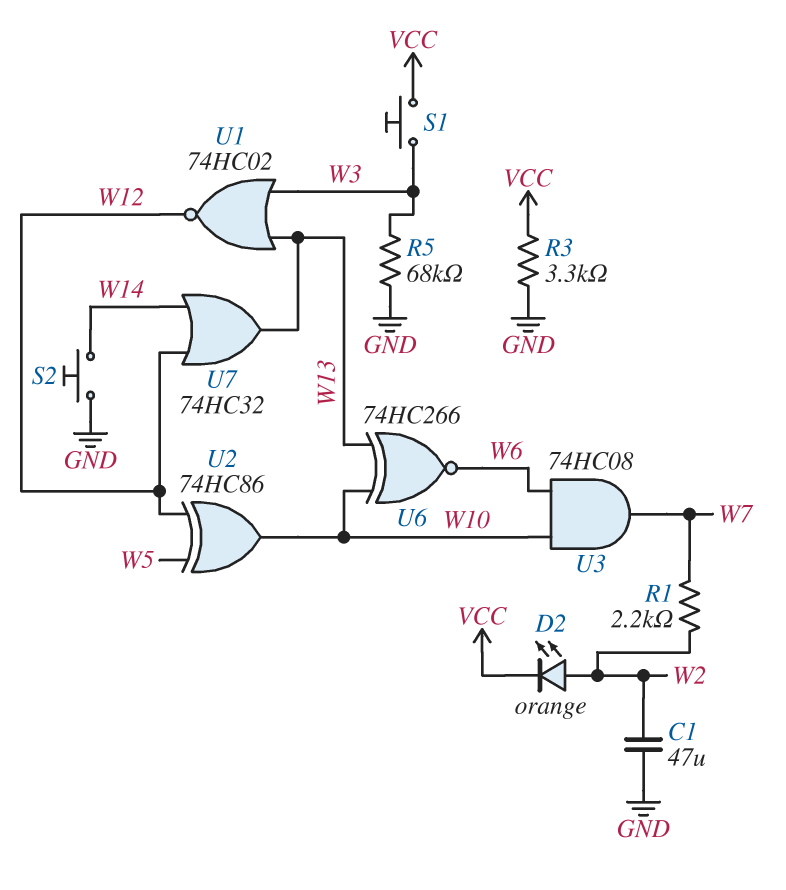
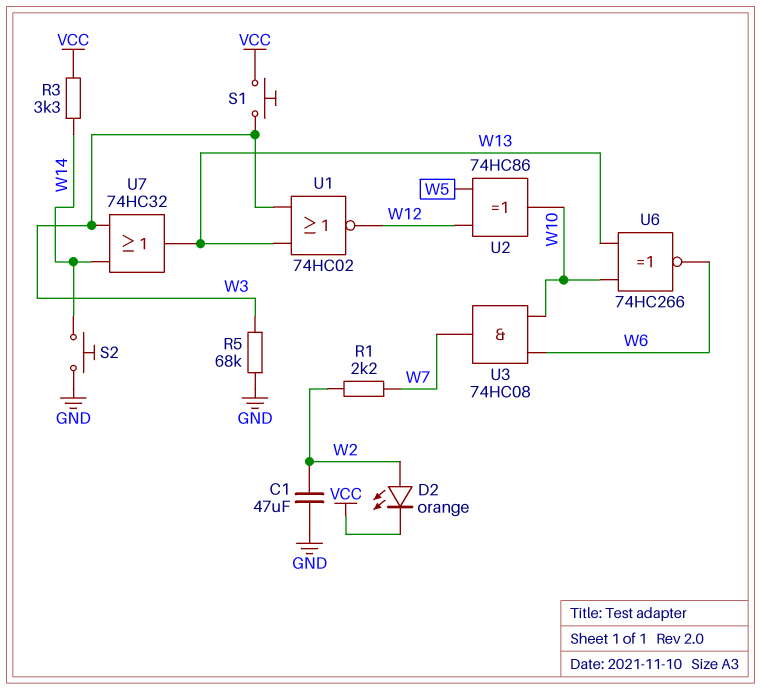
R3: 3.3k (GND, VCC) -> 3.3k (VCC, W14)
U7: OR 74HC32 (in W12, in W14, out W13) -> OR 74HC32 (in W3, in W14, out W13)

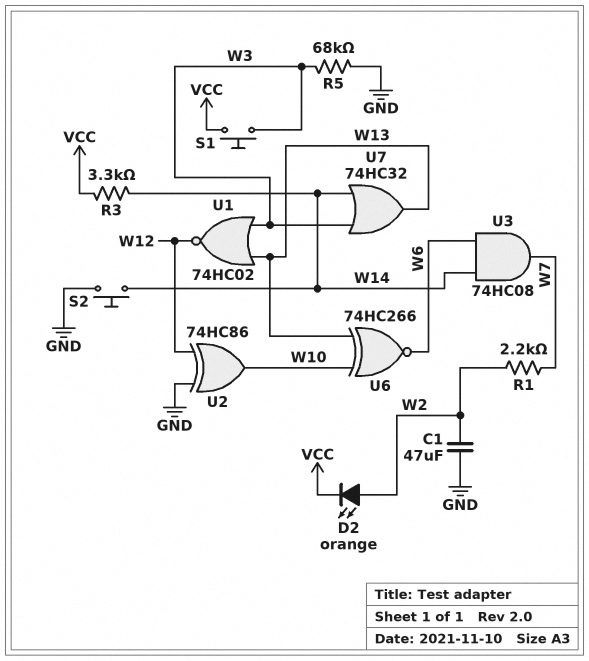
U2: XOR 74HC86 (in W5, in W12, out W10) -> XOR 74HC86 (in GND, in W12, out W10)
U3: AND 74HC08 (in W6, in W10, out W7) -> AND 74HC08 (in W6, in W14, out W7)

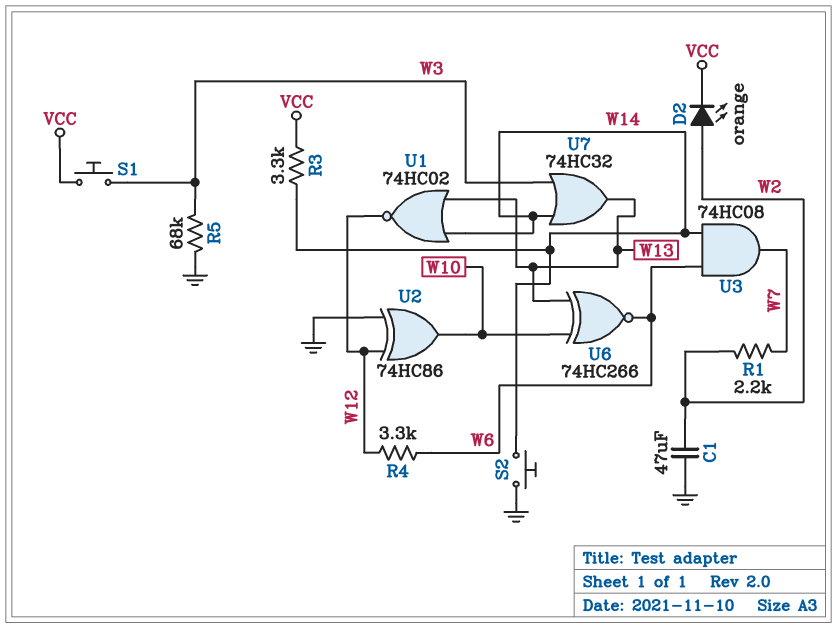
R4: none -> 3.3k (W6, W12)
U1: NOR 74HC02 (in W3, in W13, out W12) -> NOR 74HC02 (in W13, in W14, out W12)

